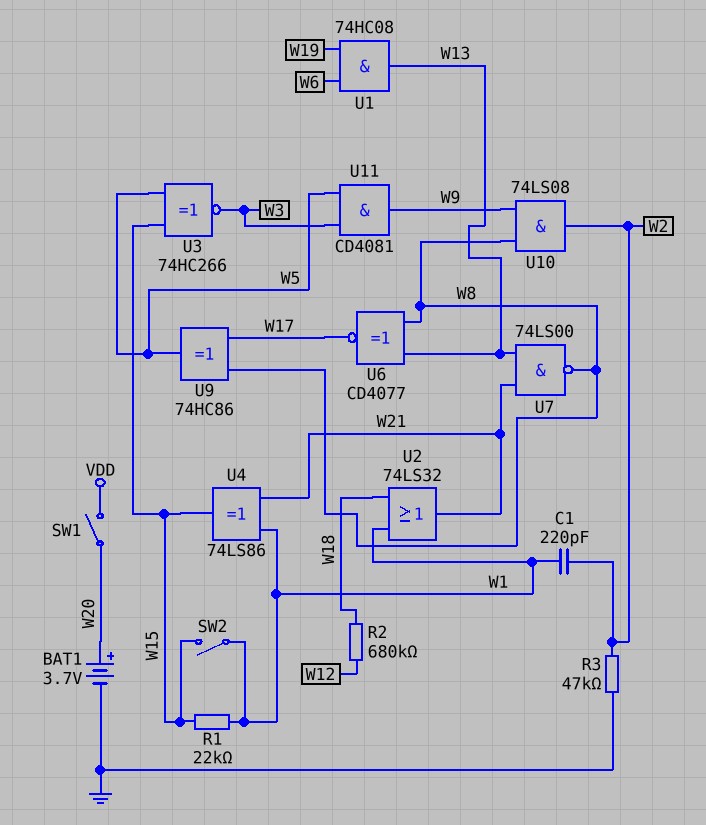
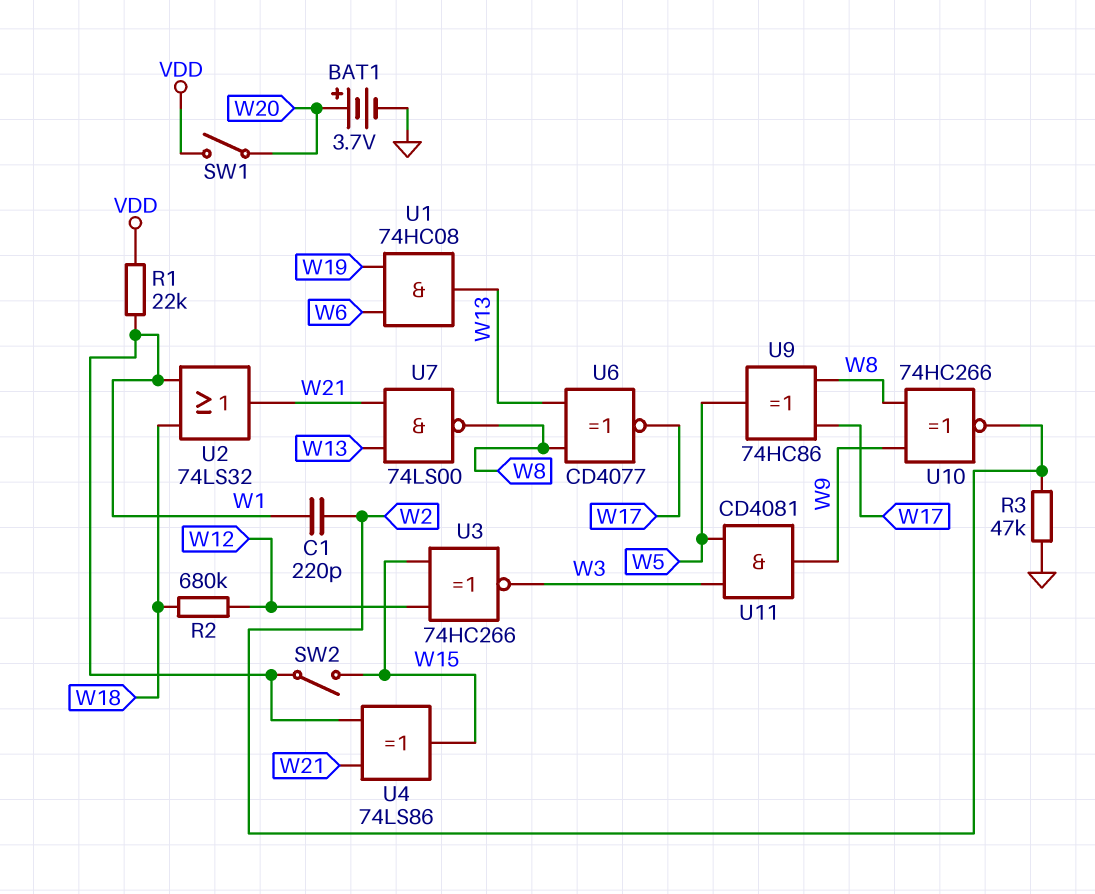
R1: 22k (W1, W15) -> 22k (VDD, W1)
U3: XNOR 74HC266 (in W5, in W15, out W3) -> XNOR 74HC266 (in W12, in W15, out W3)
U10: AND 74LS08 (in W8, in W9, out W2) -> XNOR 74HC266 (in W8, in W9, out W2)

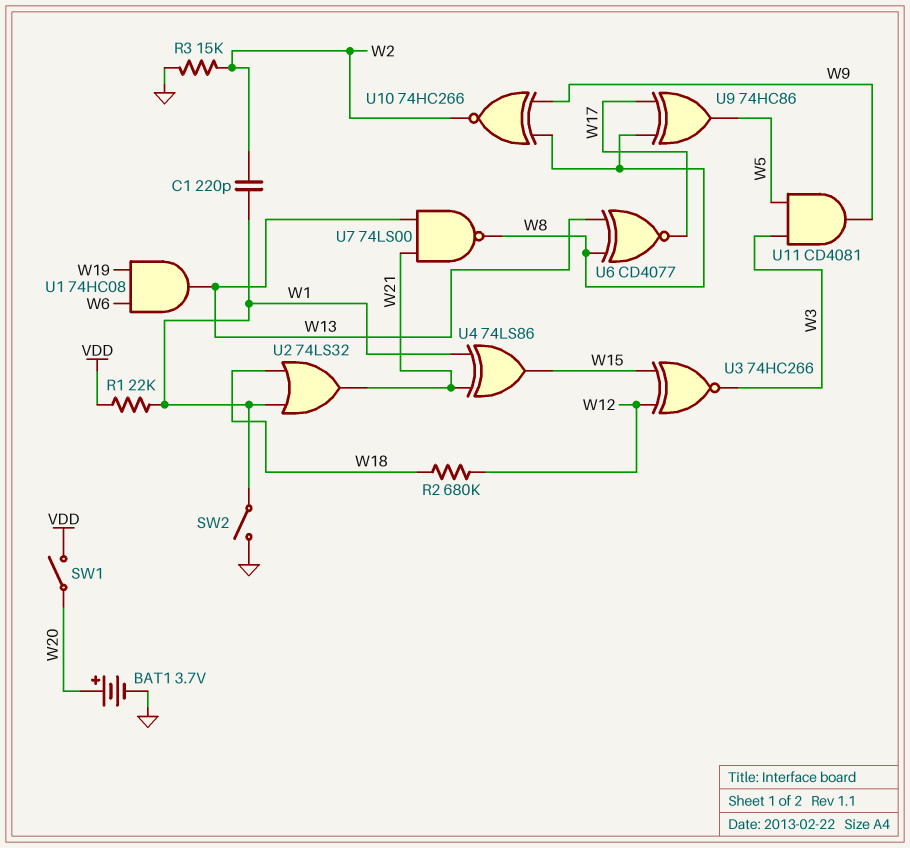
R3: 47k (GND, W2) -> 15k (GND, W2)
SW2: switch (W1, W15) -> switch (GND, W1)

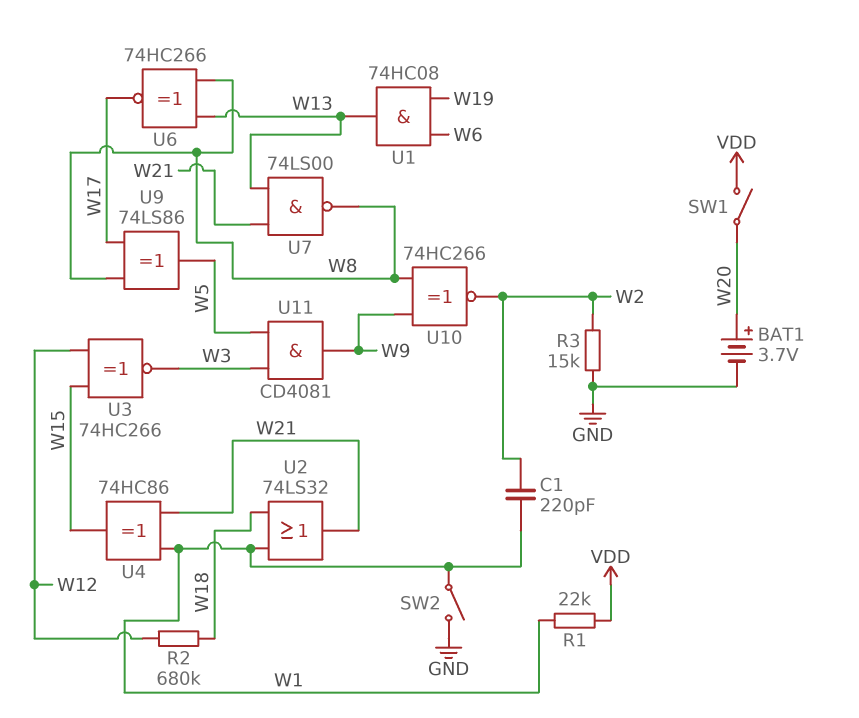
U4: XOR 74LS86 (in W1, in W21, out W15) -> XOR 74HC86 (in W1, in W21, out W15)
U6: XNOR CD4077 (in W8, in W13, out W17) -> XNOR 74HC266 (in W8, in W13, out W17)
U9: XOR 74HC86 (in W8, in W17, out W5) -> XOR 74LS86 (in W8, in W17, out W5)

